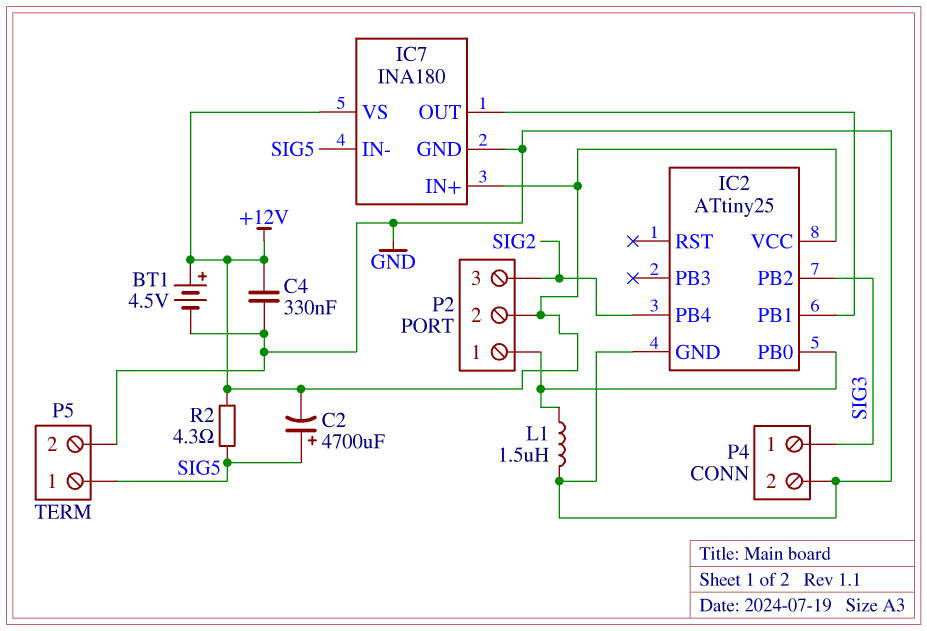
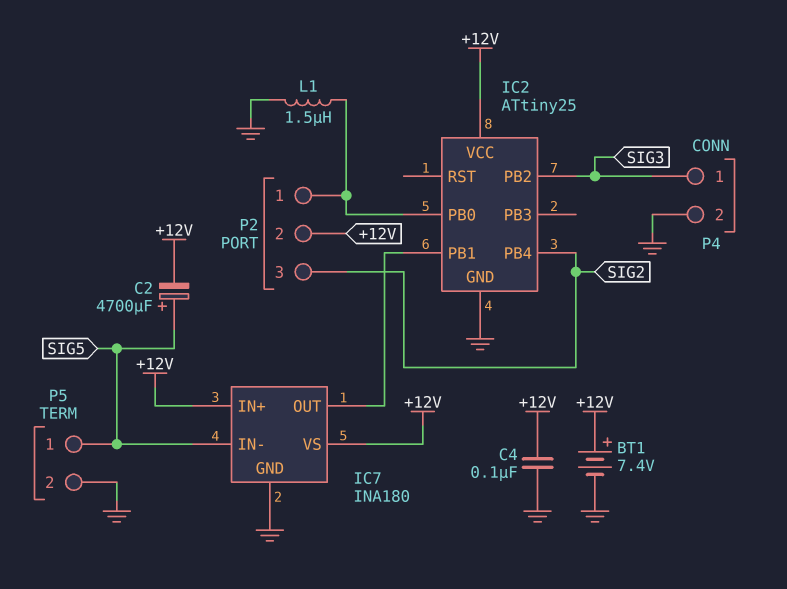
BT1: 4.5V (plus +12V, minus GND) -> 7.4V (plus +12V, minus GND)
C4: 330nF (+12V, GND) -> 100nF (+12V, GND)
R2: 4.3 (+12V, SIG5) -> none

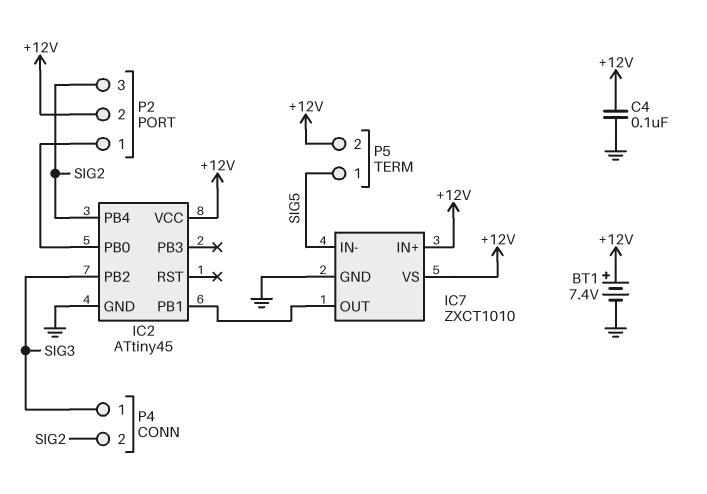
C2: 4700uF (plus SIG5, minus +12V) -> none
IC2: ATtiny25 -> ATtiny45
IC7: INA180 -> ZXCT1010
L1: 1.5uH (GND, IC2/PB0) -> none
P4 pin 2: GND -> SIG2
P5 pin 2: GND -> +12V

